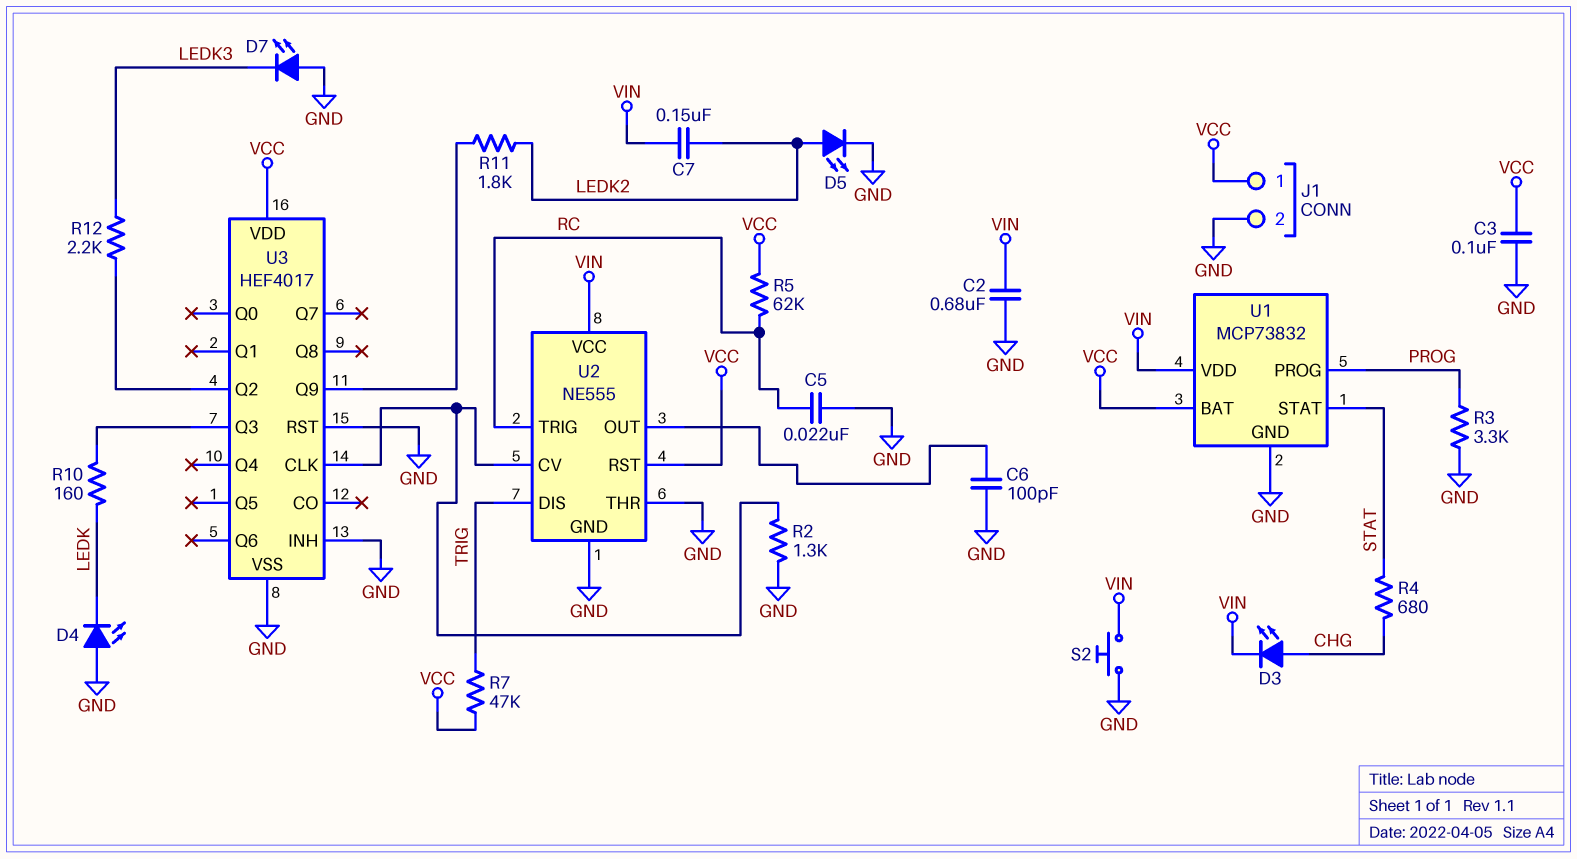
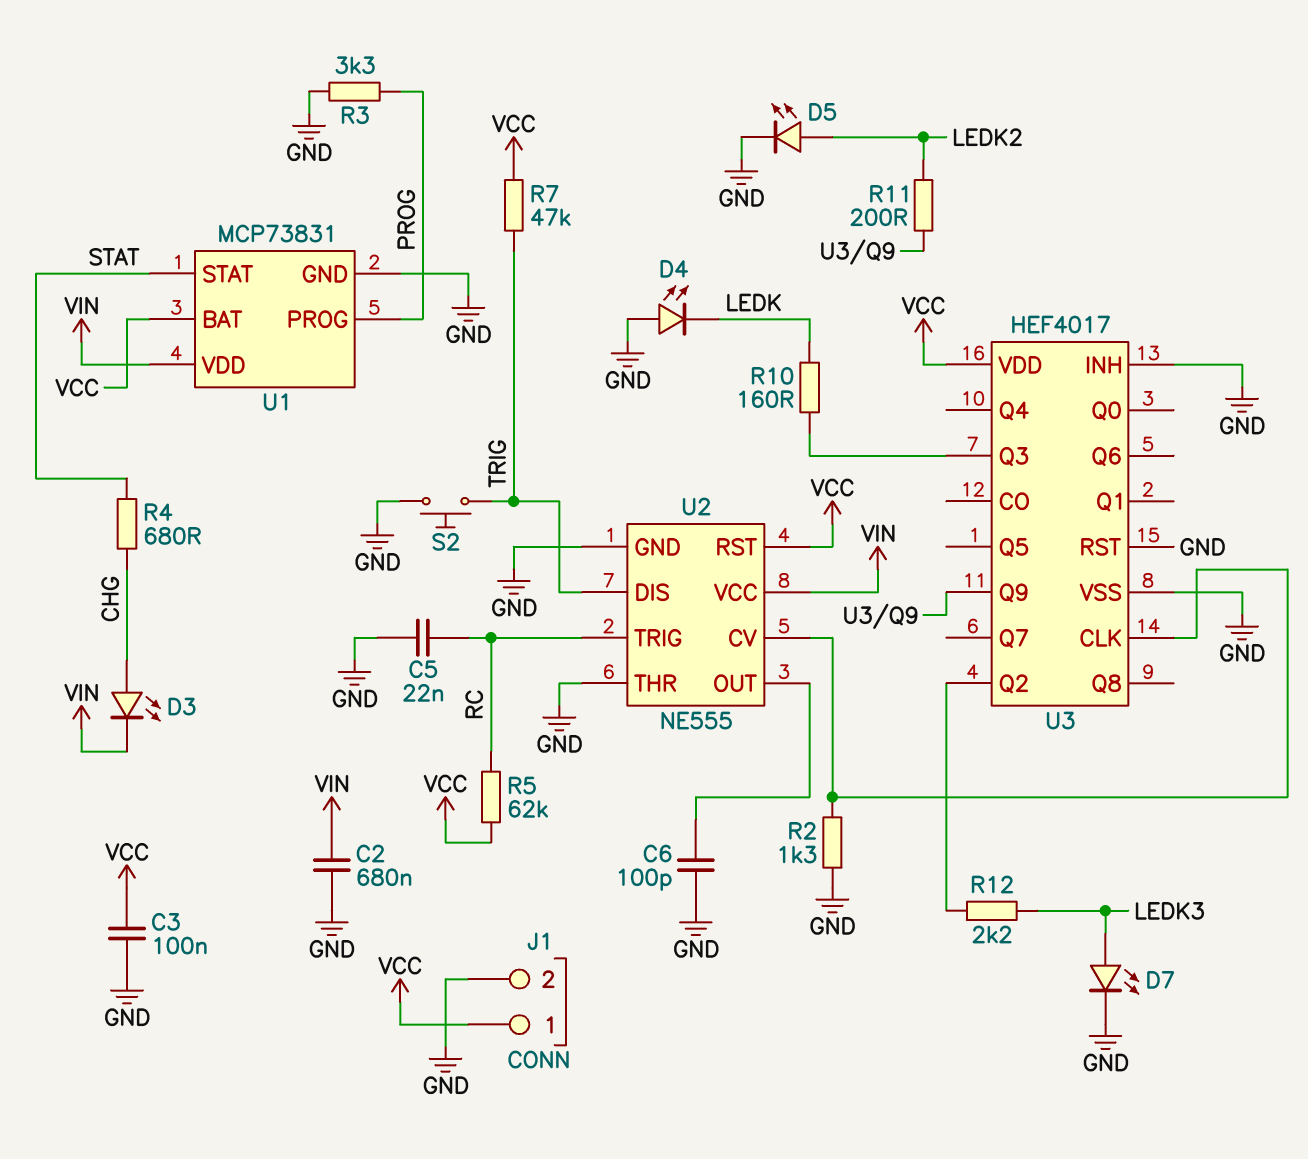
C7: 150nF (LEDK2, VIN) -> none
D7: LED (A GND, K LEDK3) -> LED (A LEDK3, K GND)
R11: 1.8k (LEDK2, U3/Q9) -> 200 (LEDK2, U3/Q9)
S2: button (GND, VIN) -> button (GND, TRIG)
U1: MCP73832 -> MCP73831

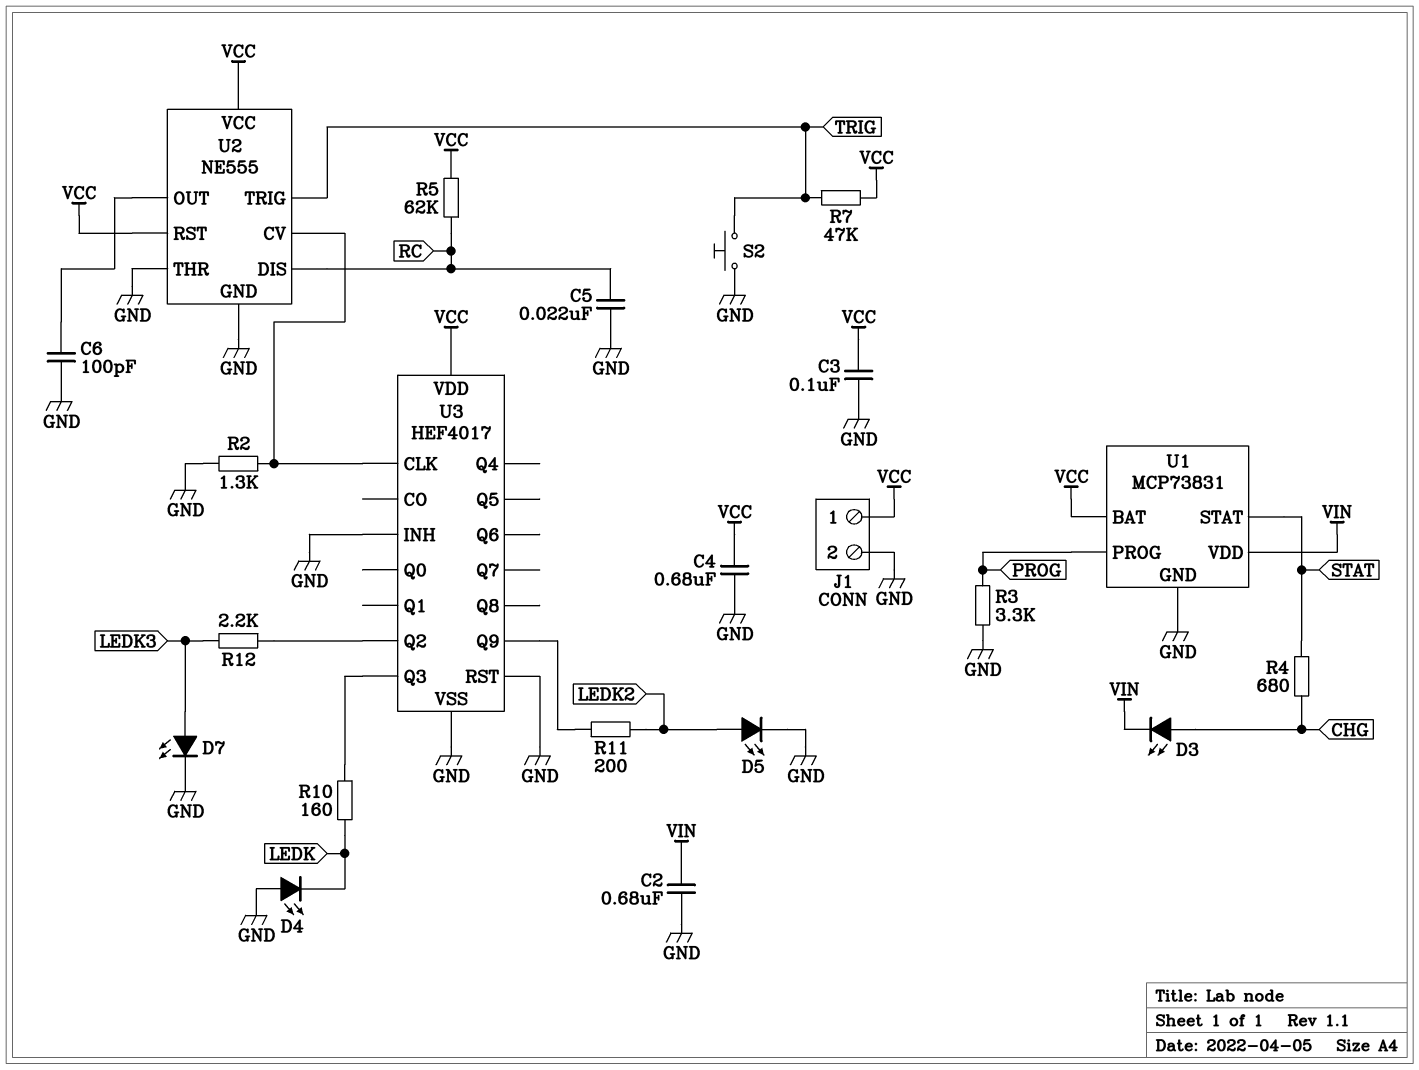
C4: none -> 680nF (GND, VCC)
U2 pin DIS: TRIG -> RC
U2 pin TRIG: RC -> TRIG
U2 pin VCC: VIN -> VCC

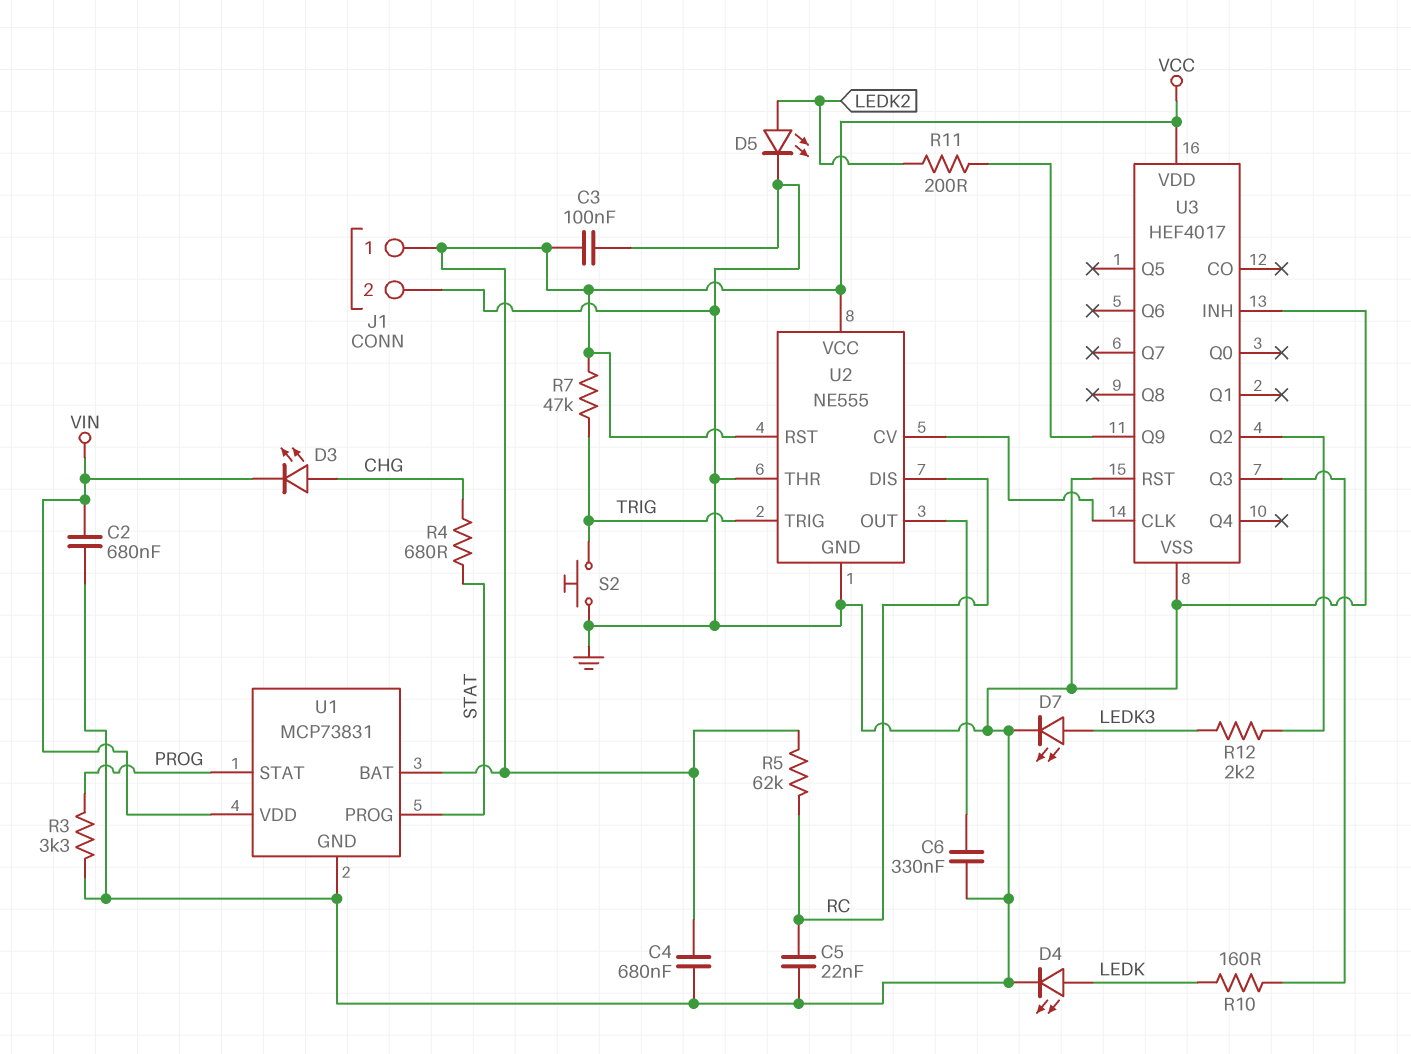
C6: 100pF (GND, U2/OUT) -> 330nF (GND, U2/OUT)
D4: LED (A GND, K LEDK) -> LED (A LEDK, K GND)
R2: 1.3k (GND, U2/CV) -> none
U1 pin PROG: PROG -> STAT
U1 pin STAT: STAT -> PROG

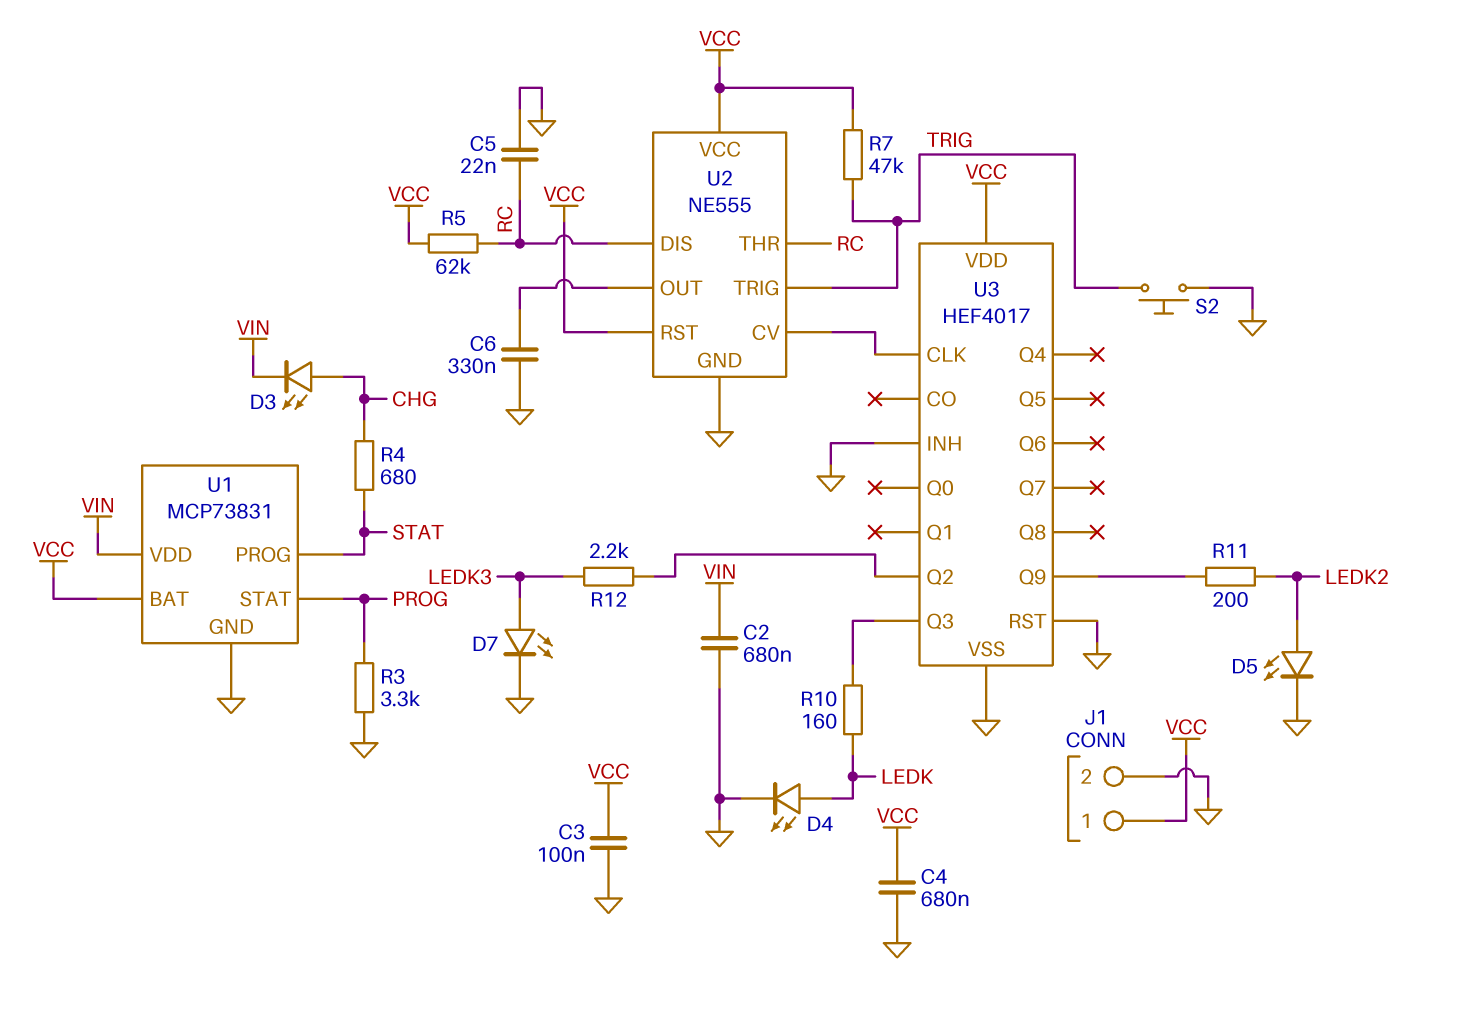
U2 pin THR: GND -> RC

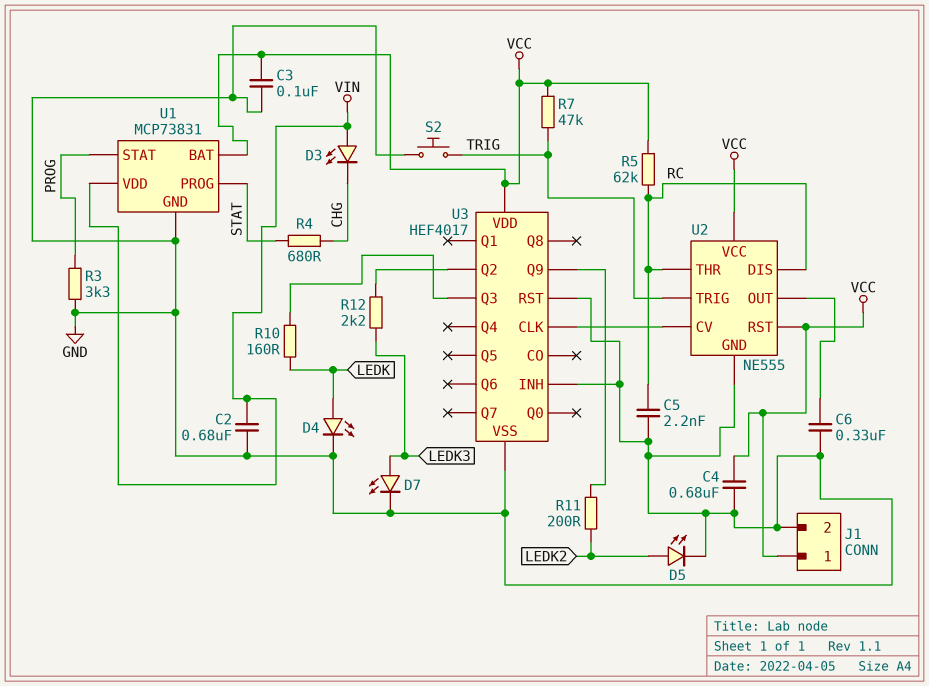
C5: 22nF (GND, RC) -> 2.2nF (GND, RC)
D3: LED (A CHG, K VIN) -> LED (A VIN, K CHG)

